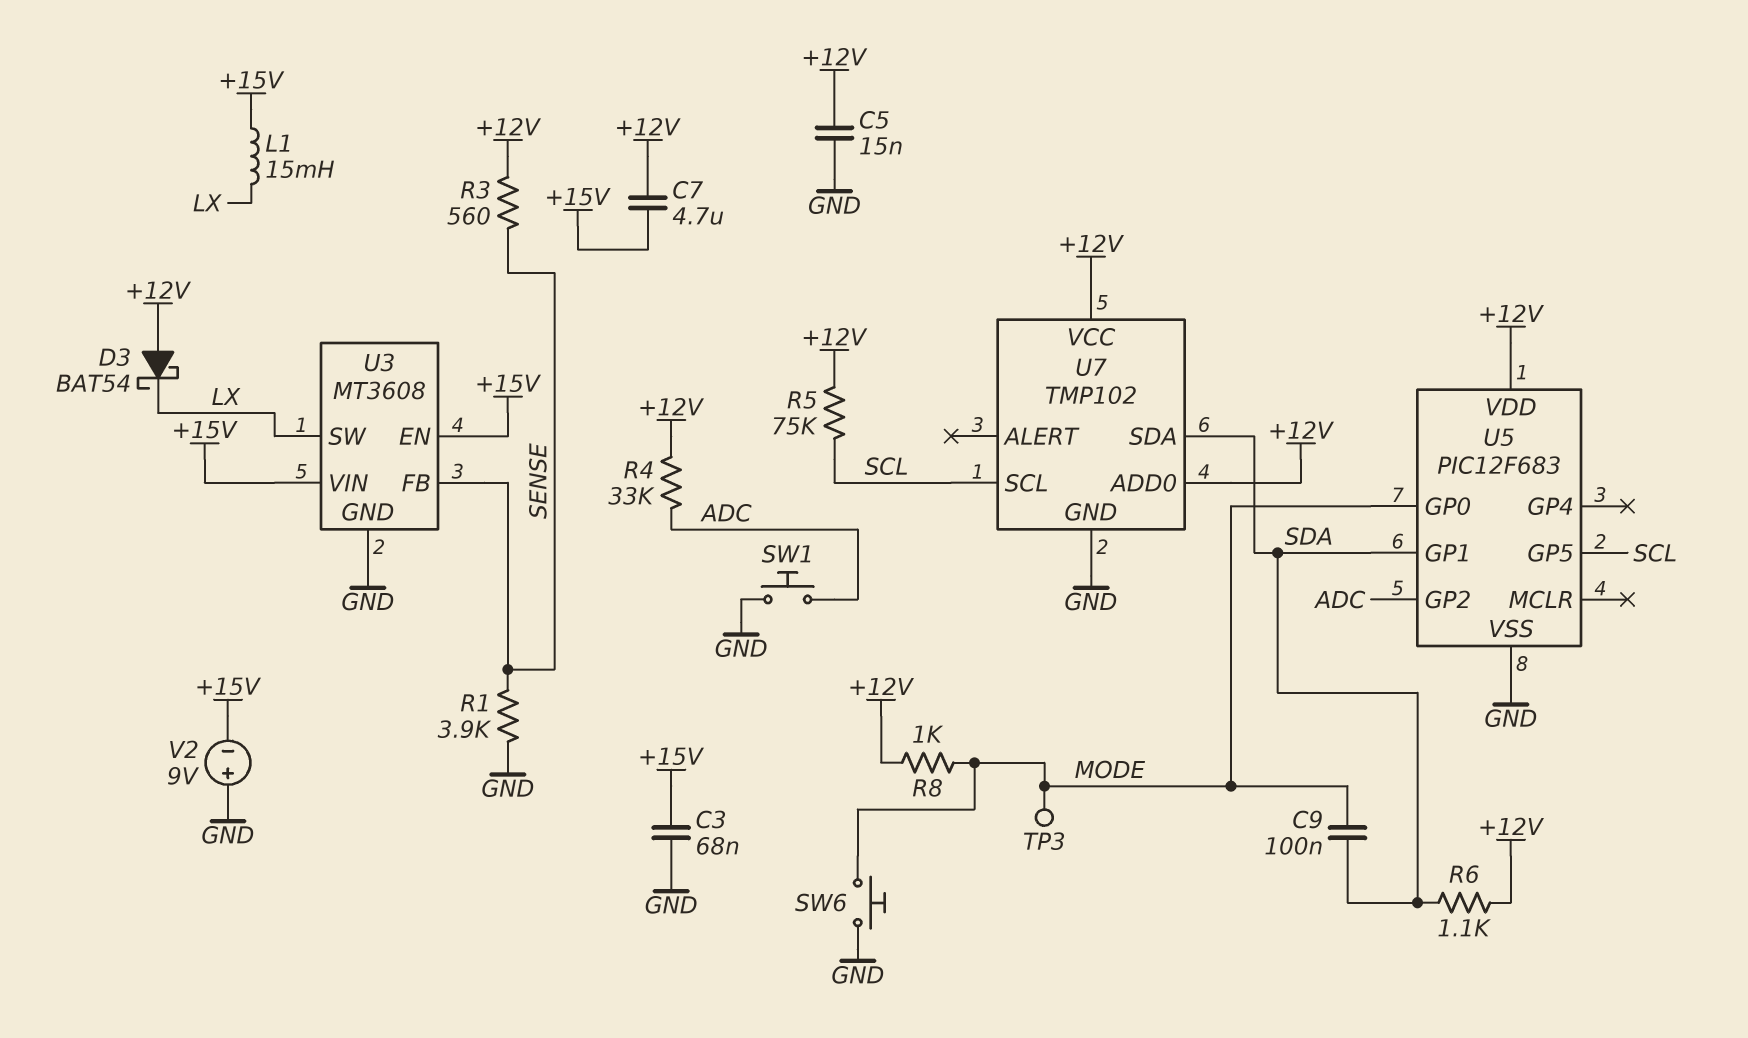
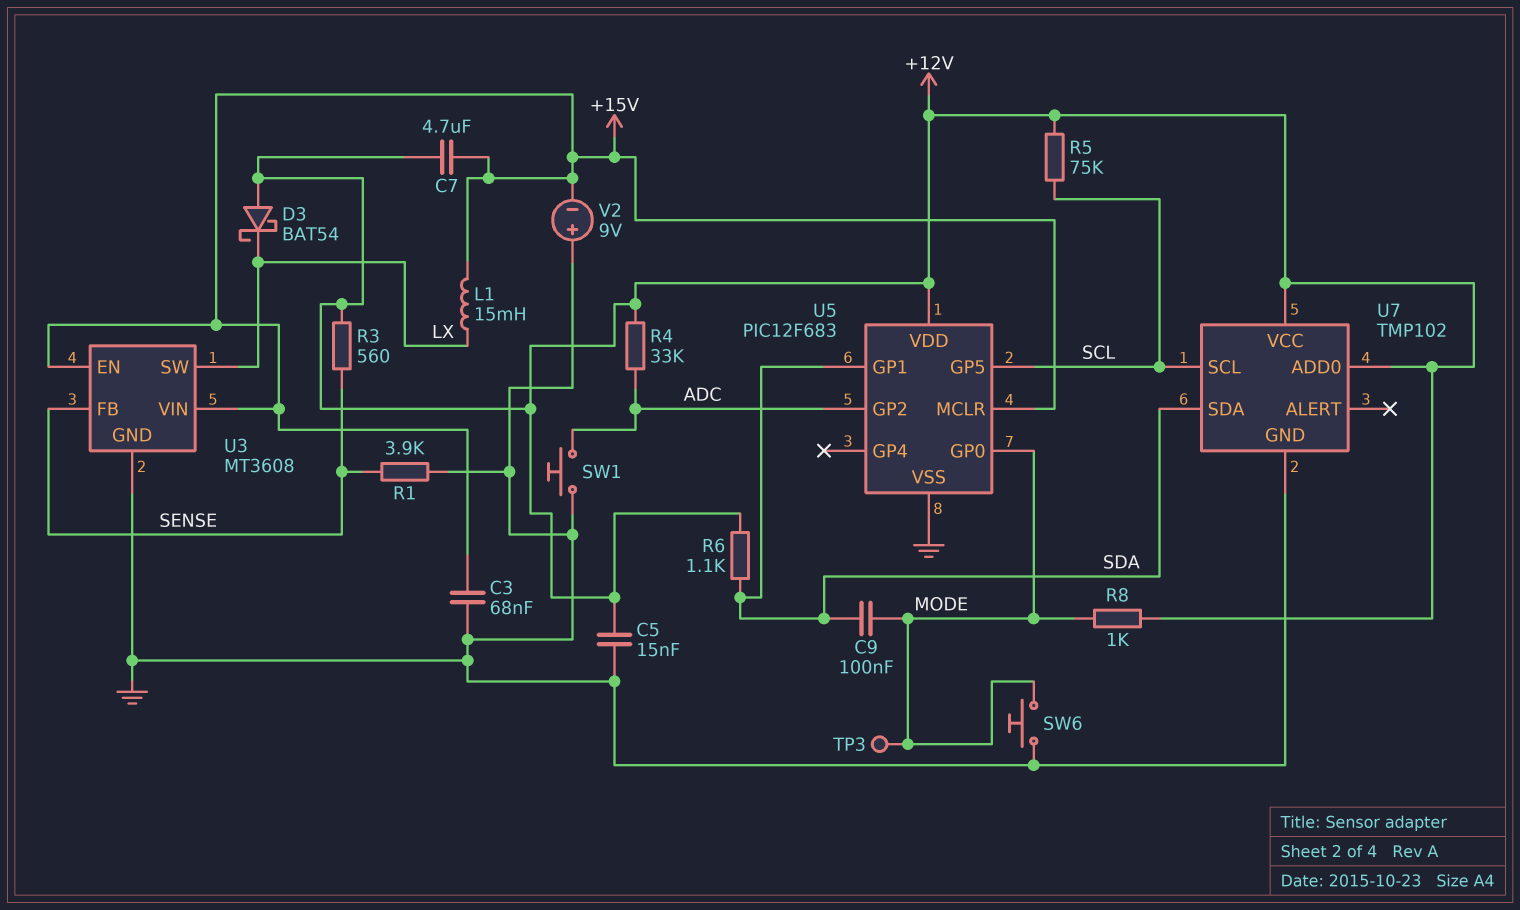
U5 pin MCLR: none -> +15V

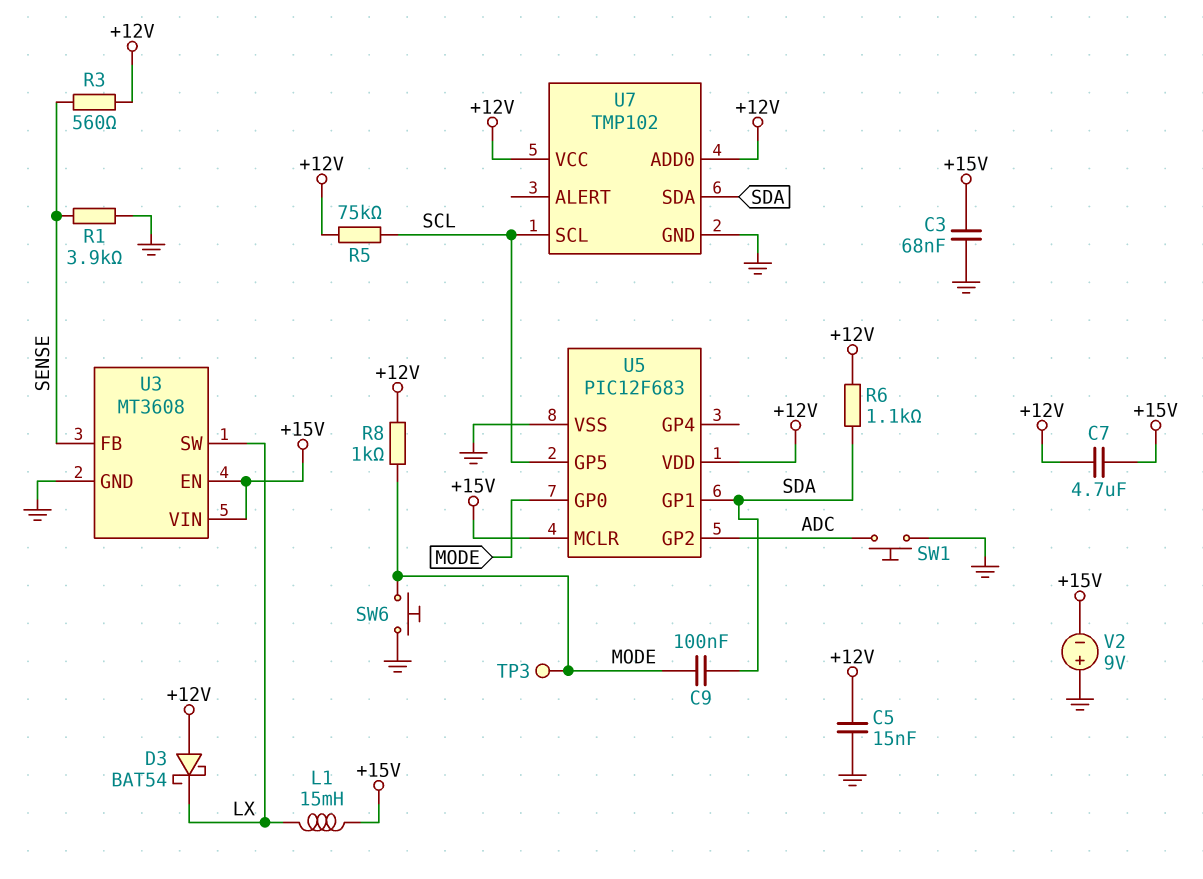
R4: 33k (+12V, ADC) -> none

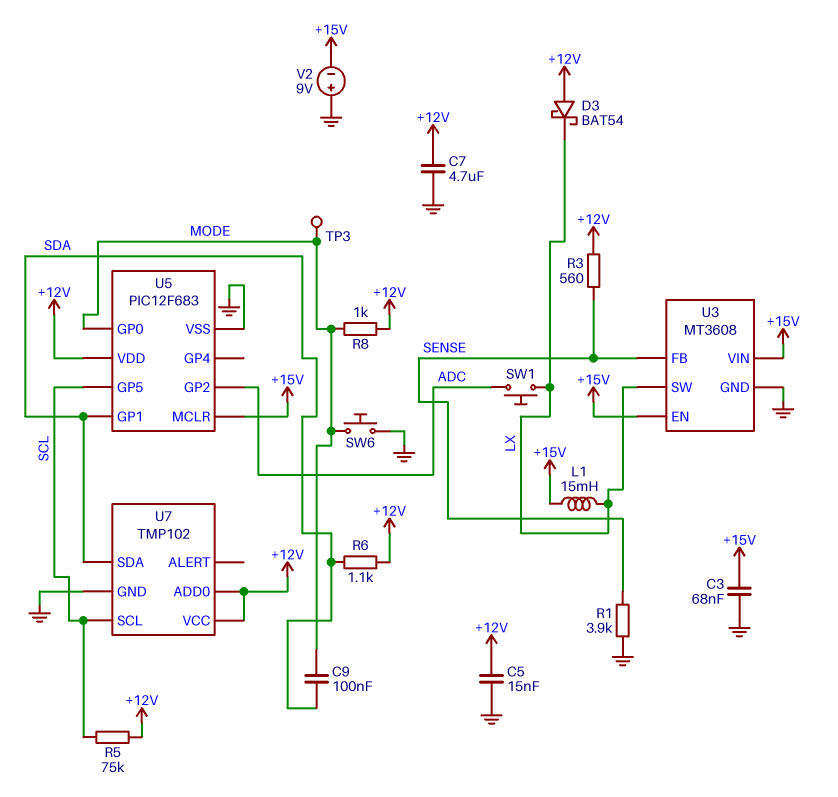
C7: 4.7uF (+12V, +15V) -> 4.7uF (+12V, GND)
SW1: button (ADC, GND) -> button (ADC, LX)

